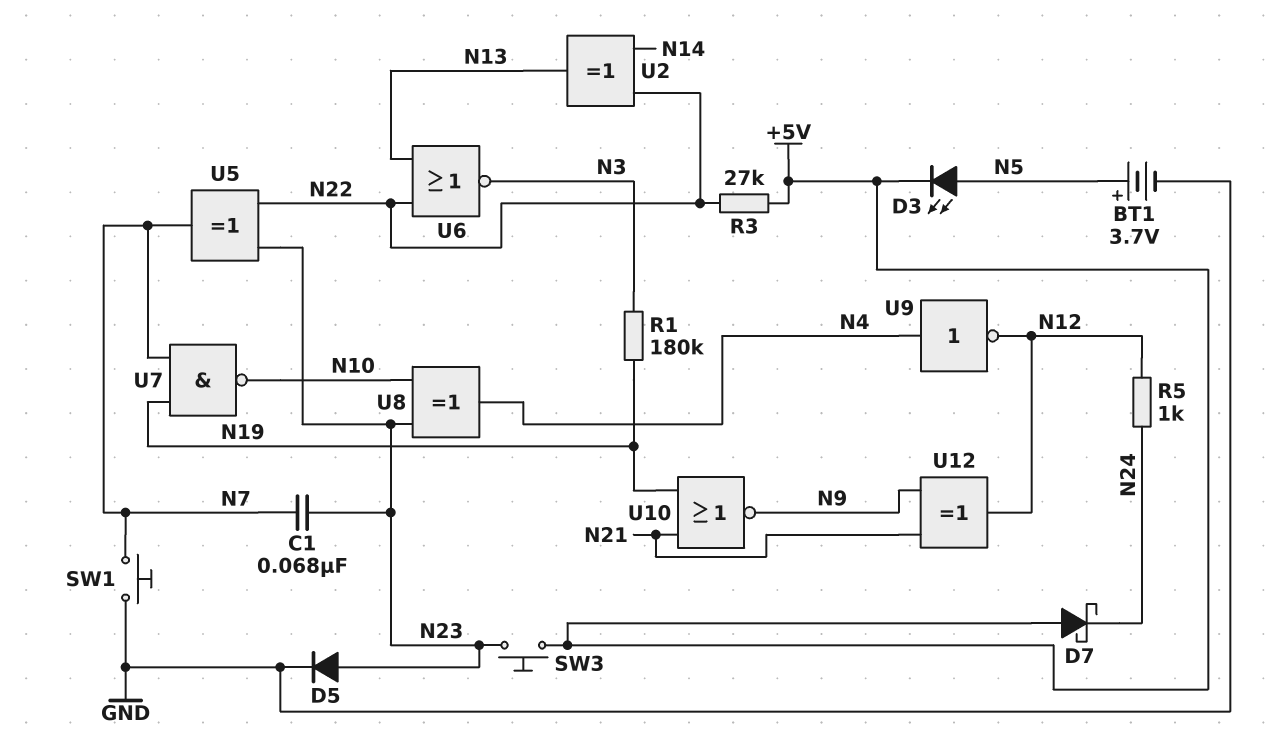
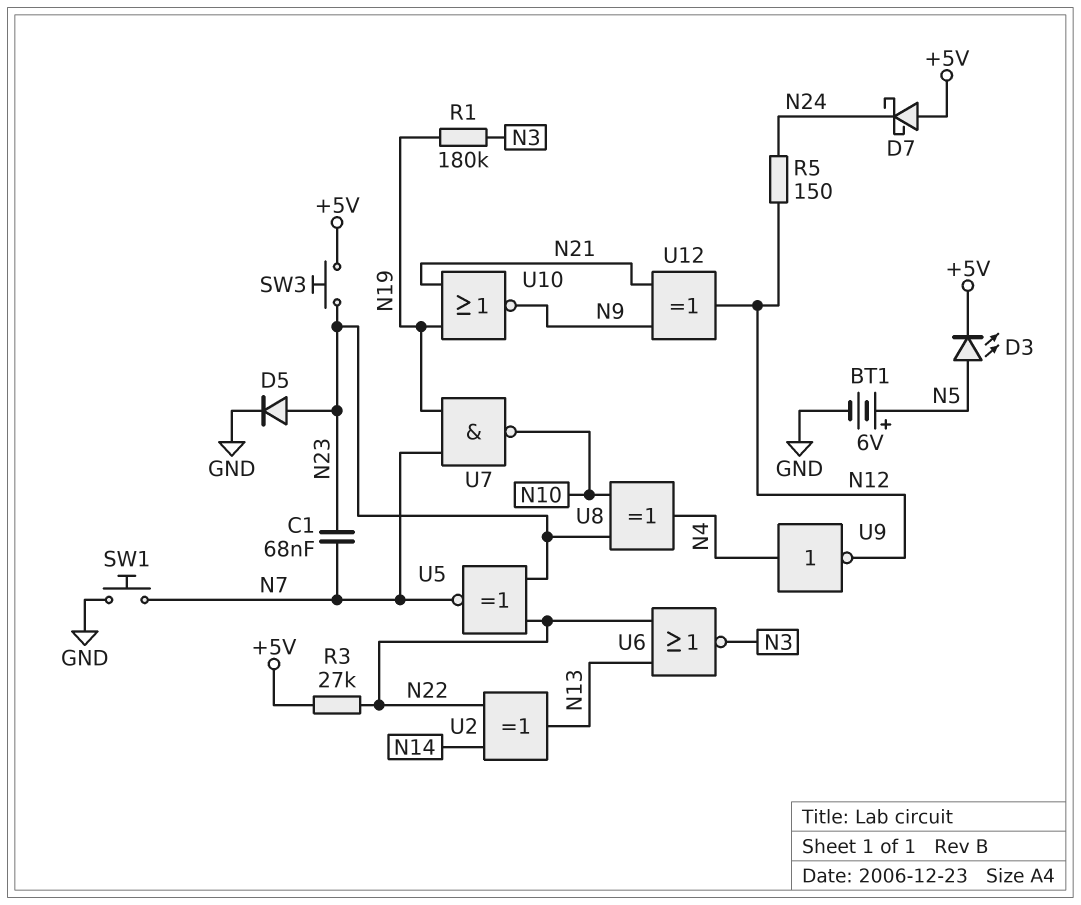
BT1: 3.7V (plus N5, minus GND) -> 6V (plus N5, minus GND)
R5: 1k (N12, N24) -> 150 (N12, N24)
U5: XOR (in N22, in N23, out N7) -> XNOR (in N22, in N23, out N7)

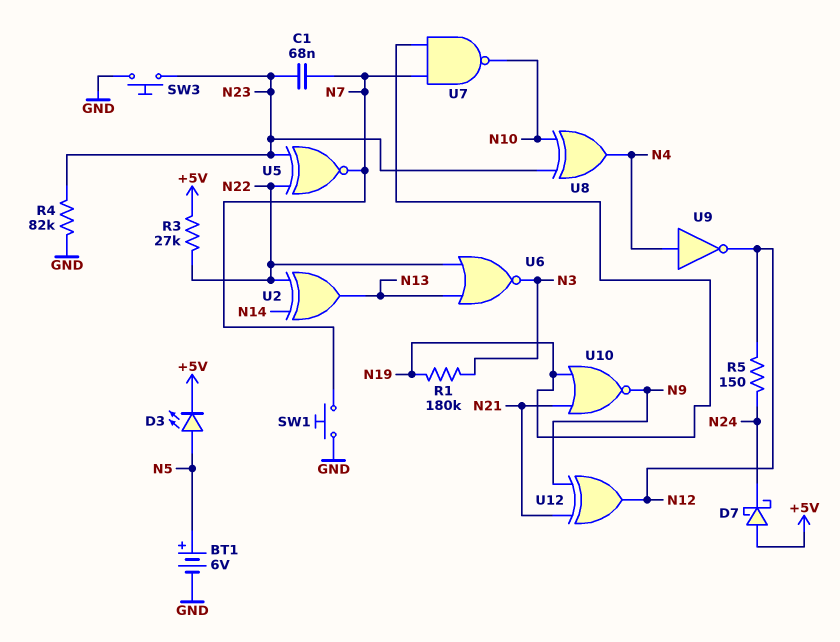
D5: diode (A N23, K GND) -> none
R4: none -> 82k (GND, N23)
SW3: button (+5V, N23) -> button (GND, N23)

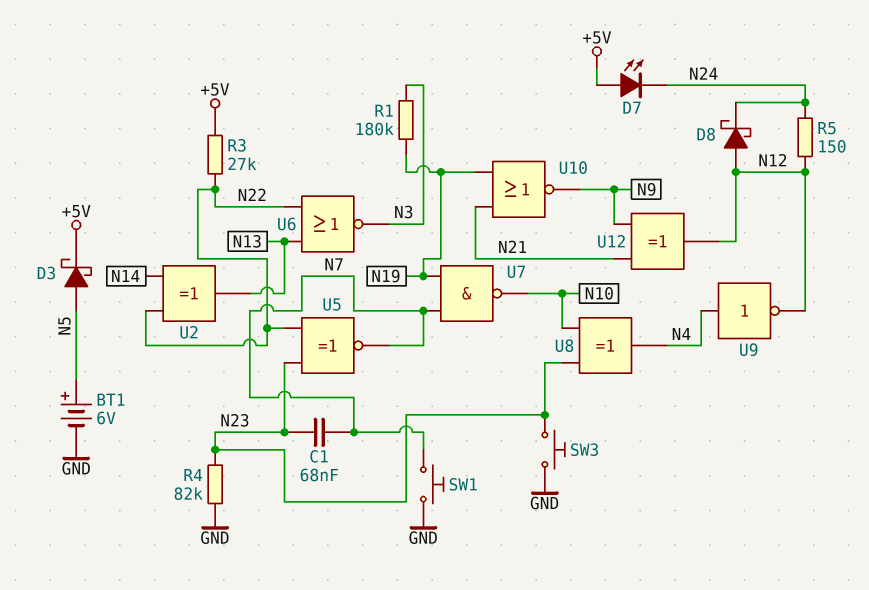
D3: LED (A N5, K +5V) -> schottky (A N5, K +5V)
D7: schottky (A +5V, K N24) -> LED (A +5V, K N24)
D8: none -> schottky (A N12, K N24)

